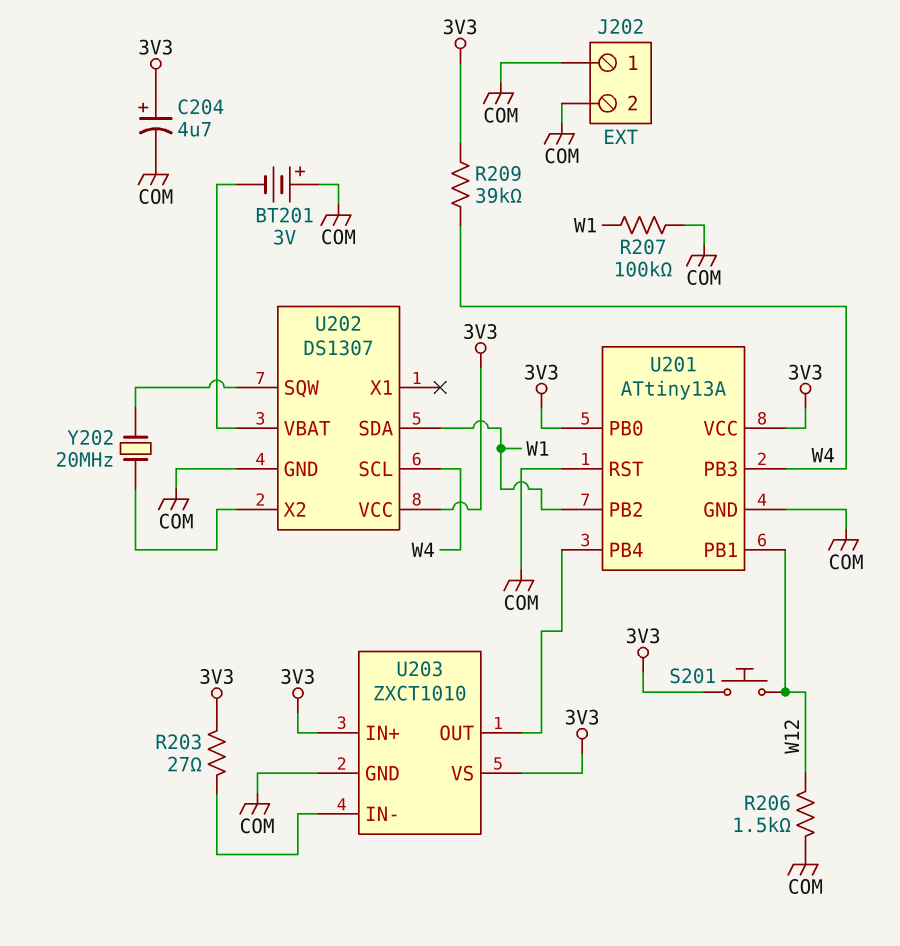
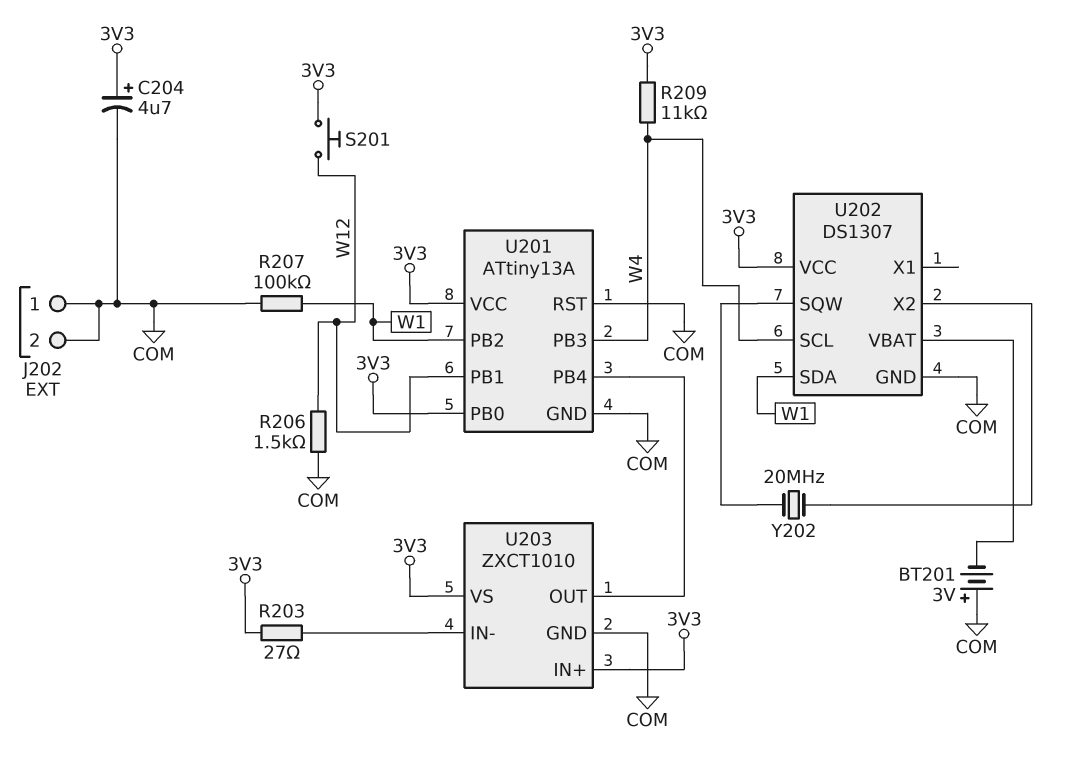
R209: 39k (3V3, W4) -> 11k (3V3, W4)

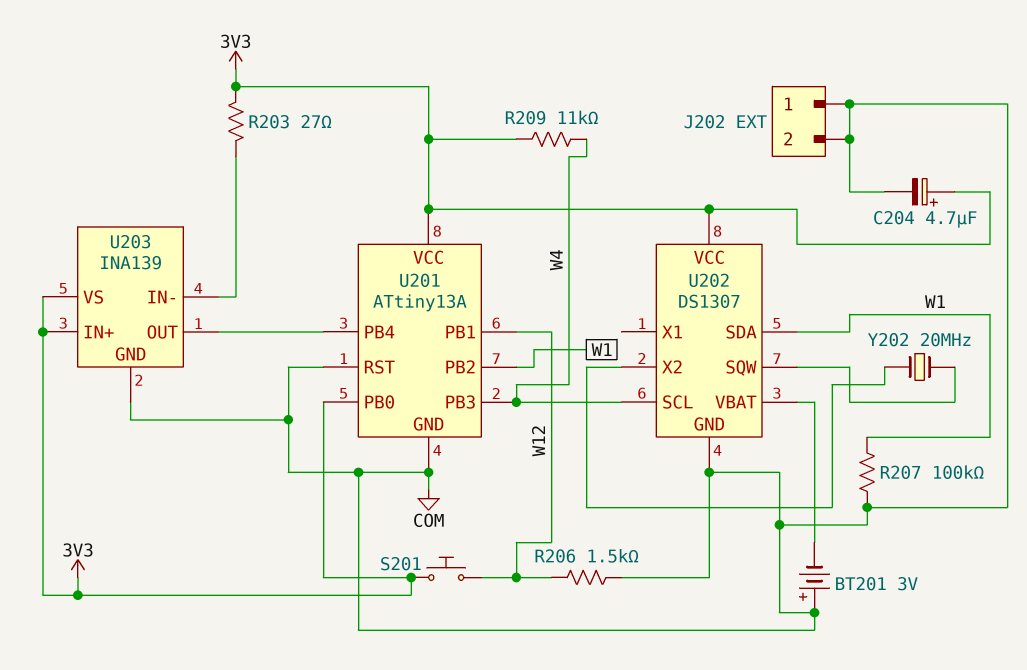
U203: ZXCT1010 -> INA139

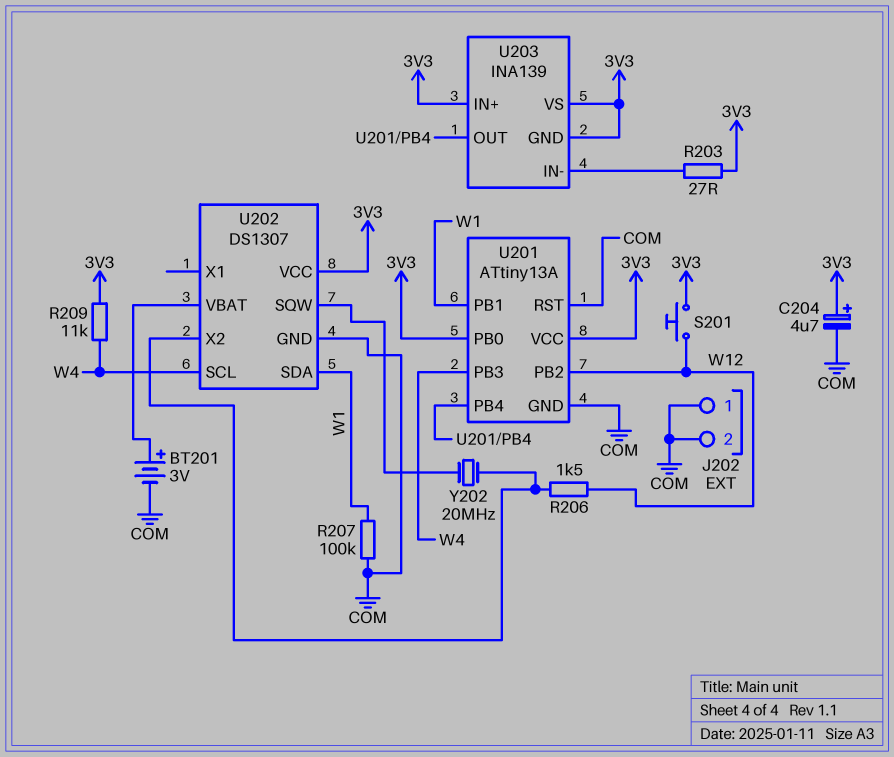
BT201: 3V (plus COM, minus U202/VBAT) -> 3V (plus U202/VBAT, minus COM)
R206: 1.5k (COM, W12) -> 1.5k (U202/X2, W12)
U201 pin PB1: W12 -> W1
U201 pin PB2: W1 -> W12
U203 pin GND: COM -> 3V3

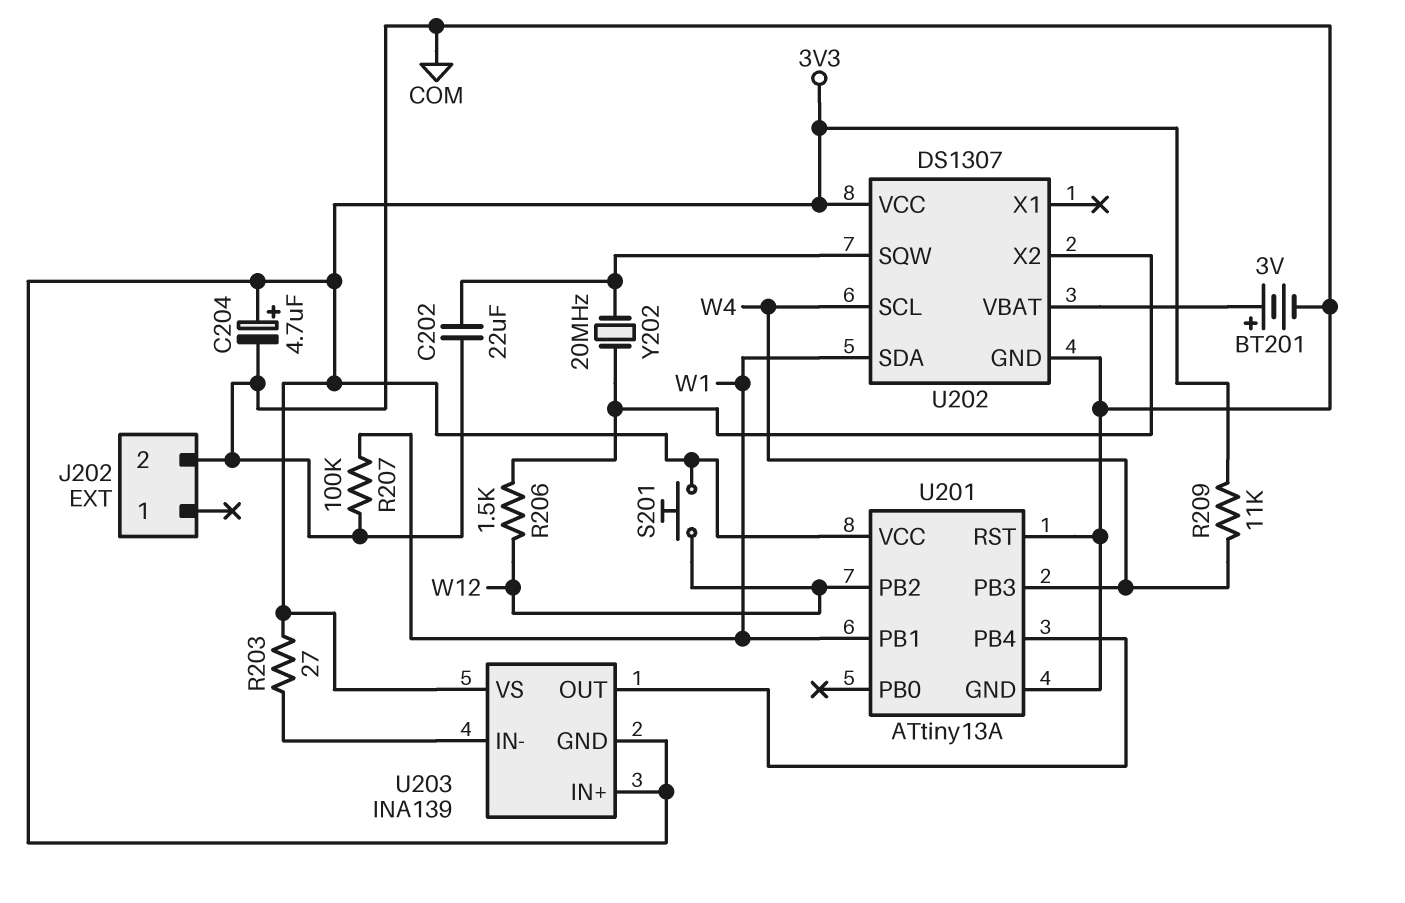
C202: none -> 22uF (COM, U202/SQW)
J202 pin 1: COM -> none
U201 pin PB0: 3V3 -> none

